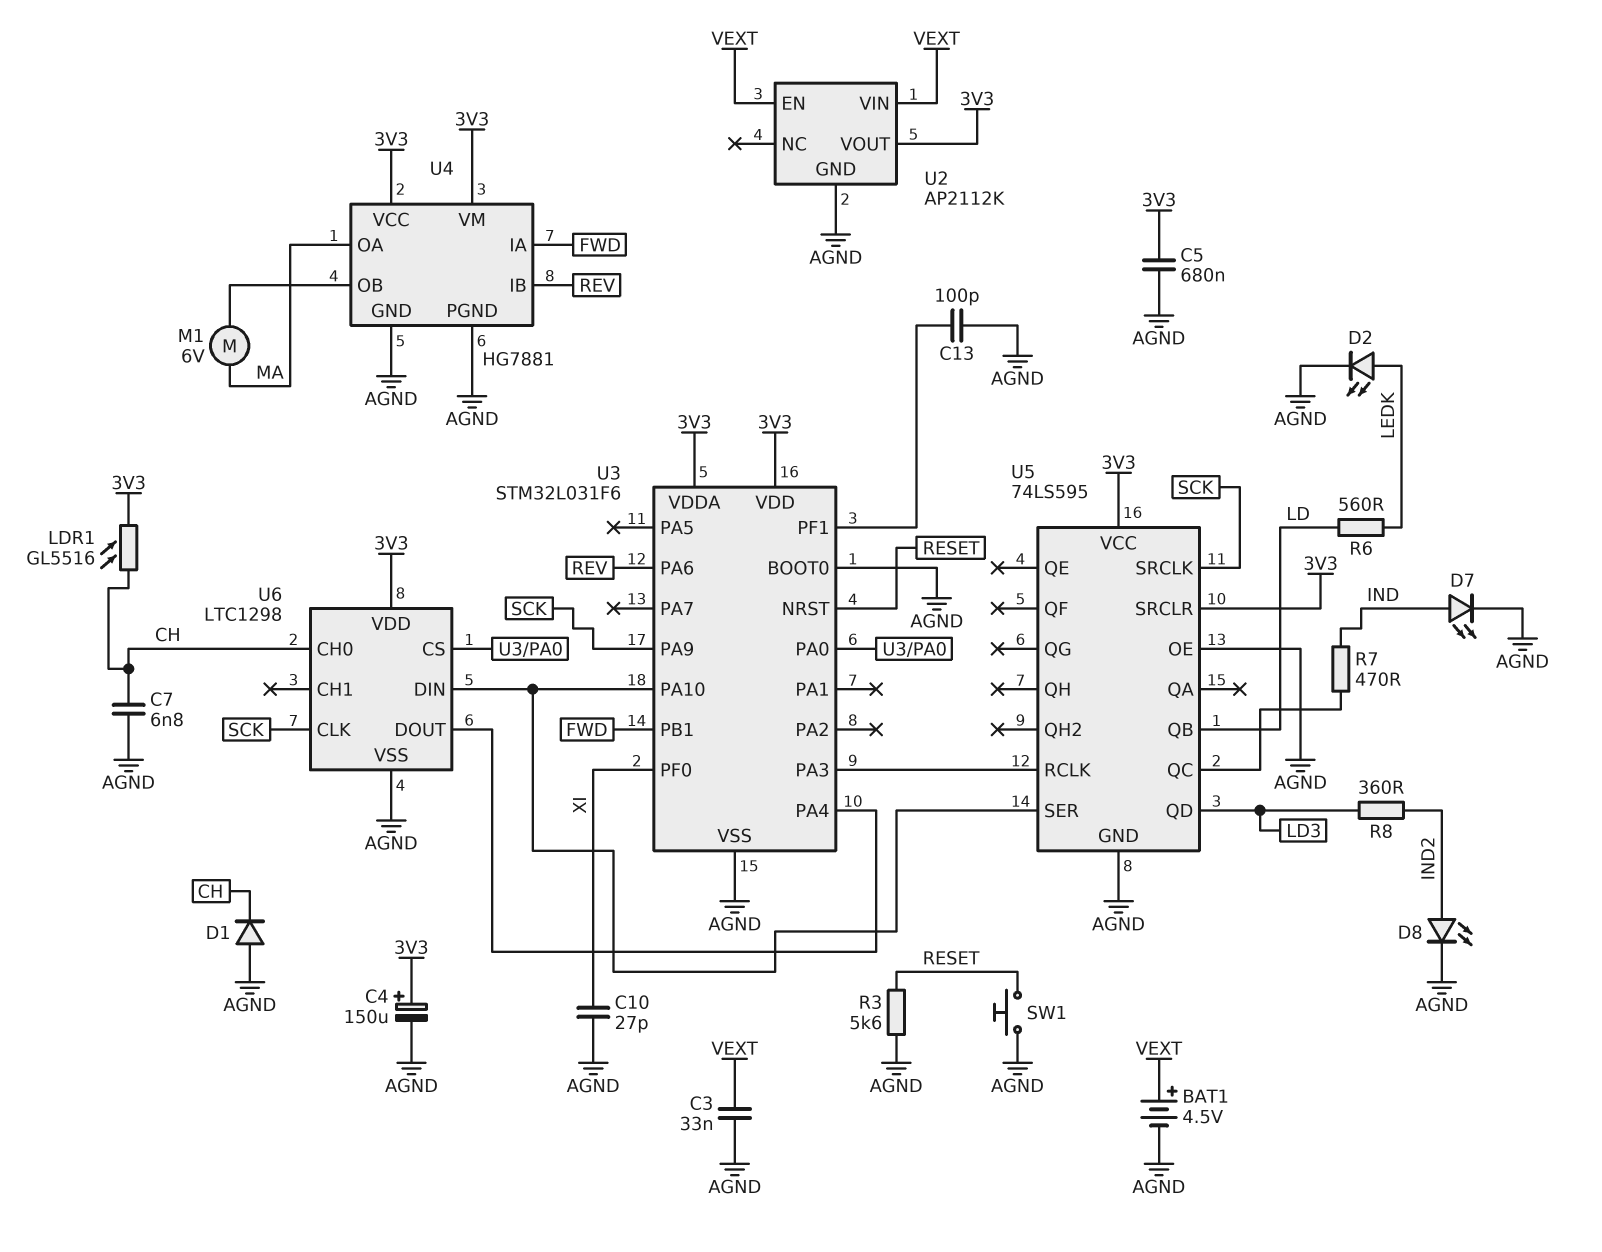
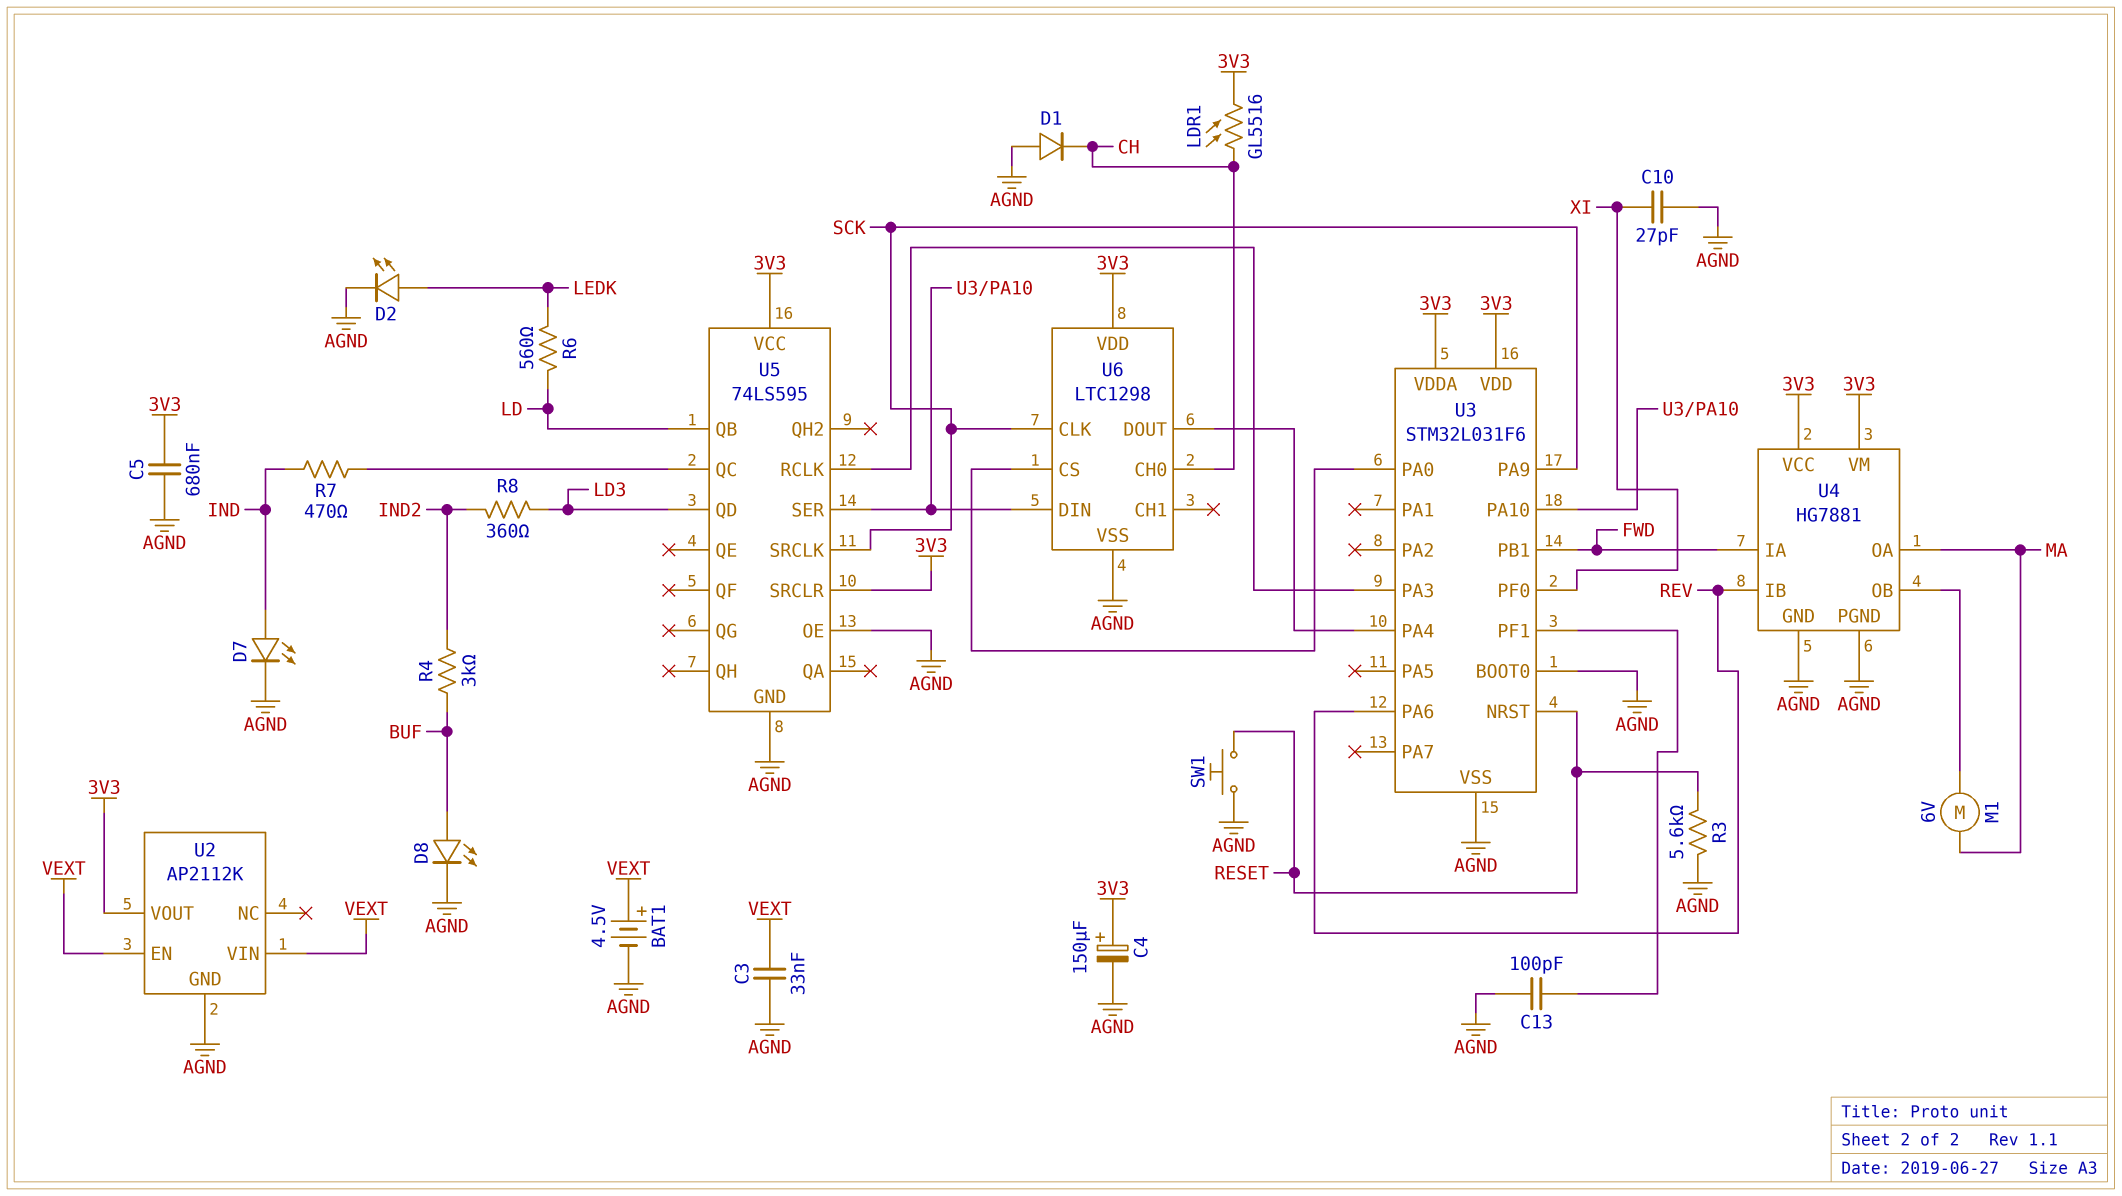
C7: 6.8nF (AGND, CH) -> none
D8: LED (A IND2, K AGND) -> LED (A BUF, K AGND)
R4: none -> 3k (BUF, IND2)

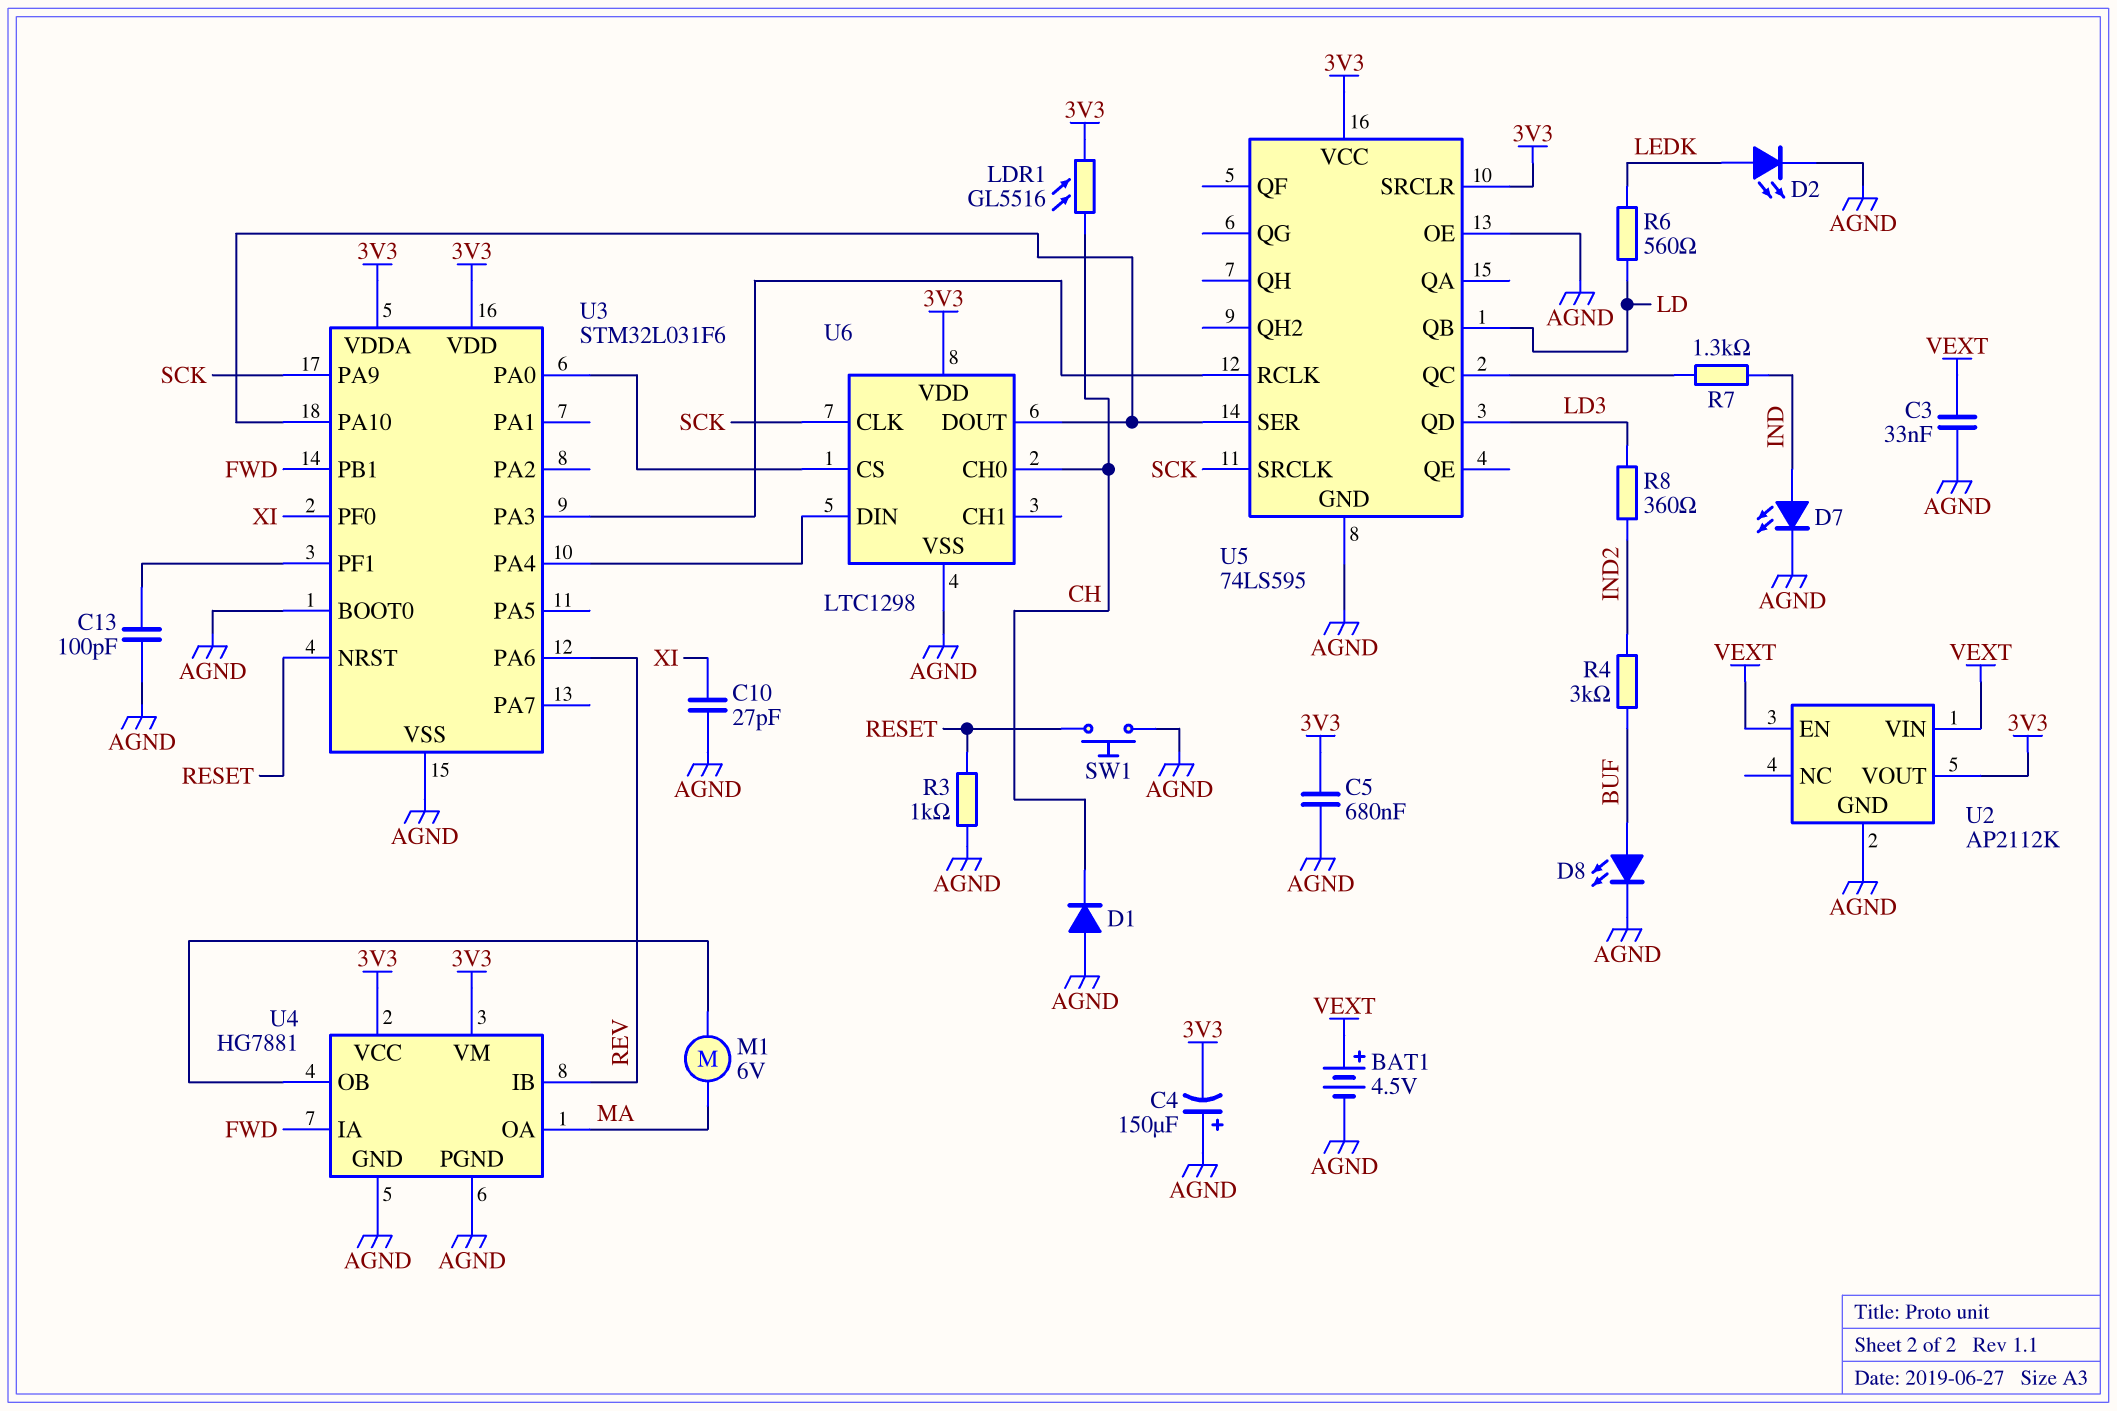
C4: 150uF (plus 3V3, minus AGND) -> 150uF (plus AGND, minus 3V3)
R3: 5.6k (AGND, RESET) -> 1k (AGND, RESET)
R7: 470 (IND, U5/QC) -> 1.3k (IND, U5/QC)
U6 pin DIN: U3/PA10 -> U3/PA4
U6 pin DOUT: U3/PA4 -> U3/PA10

